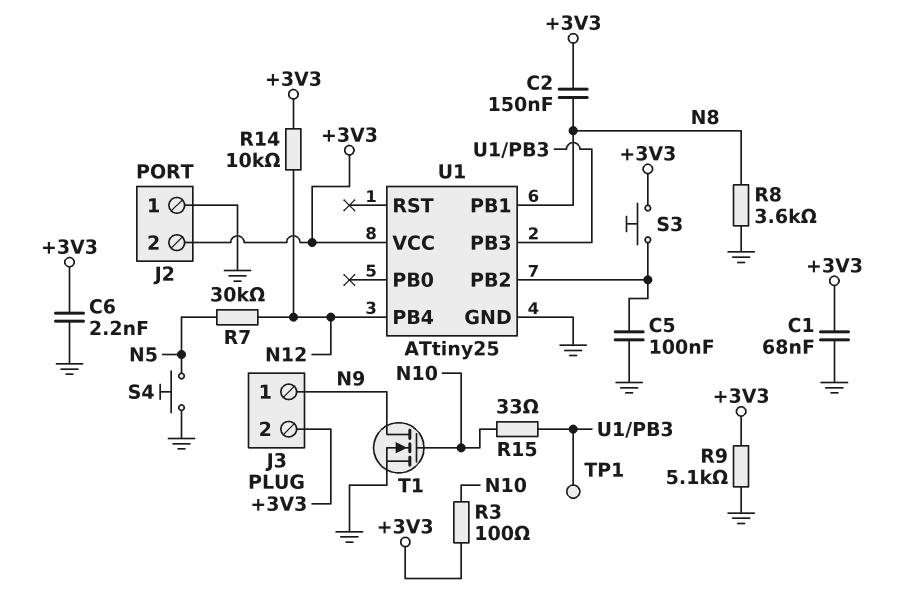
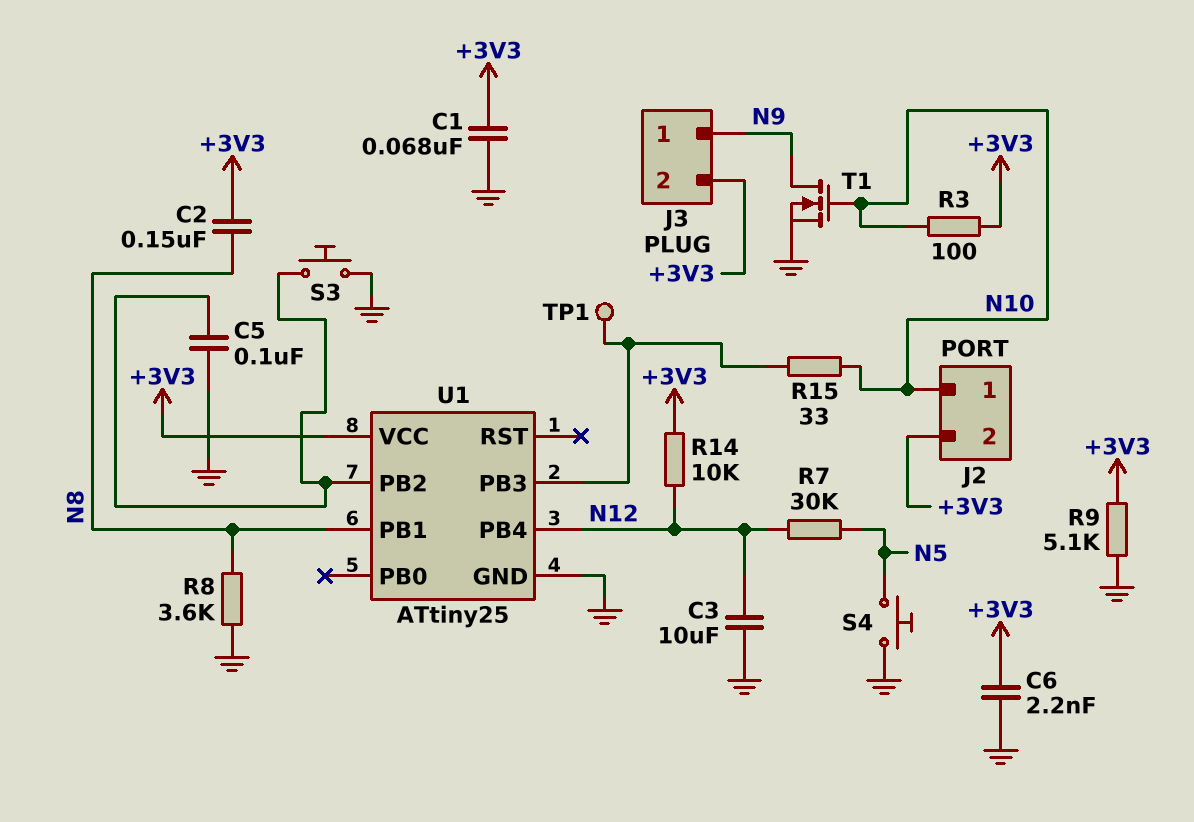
C3: none -> 10uF (GND, N12)
J2 pin 1: GND -> N10
S3: button (+3V3, U1/PB2) -> button (GND, U1/PB2)

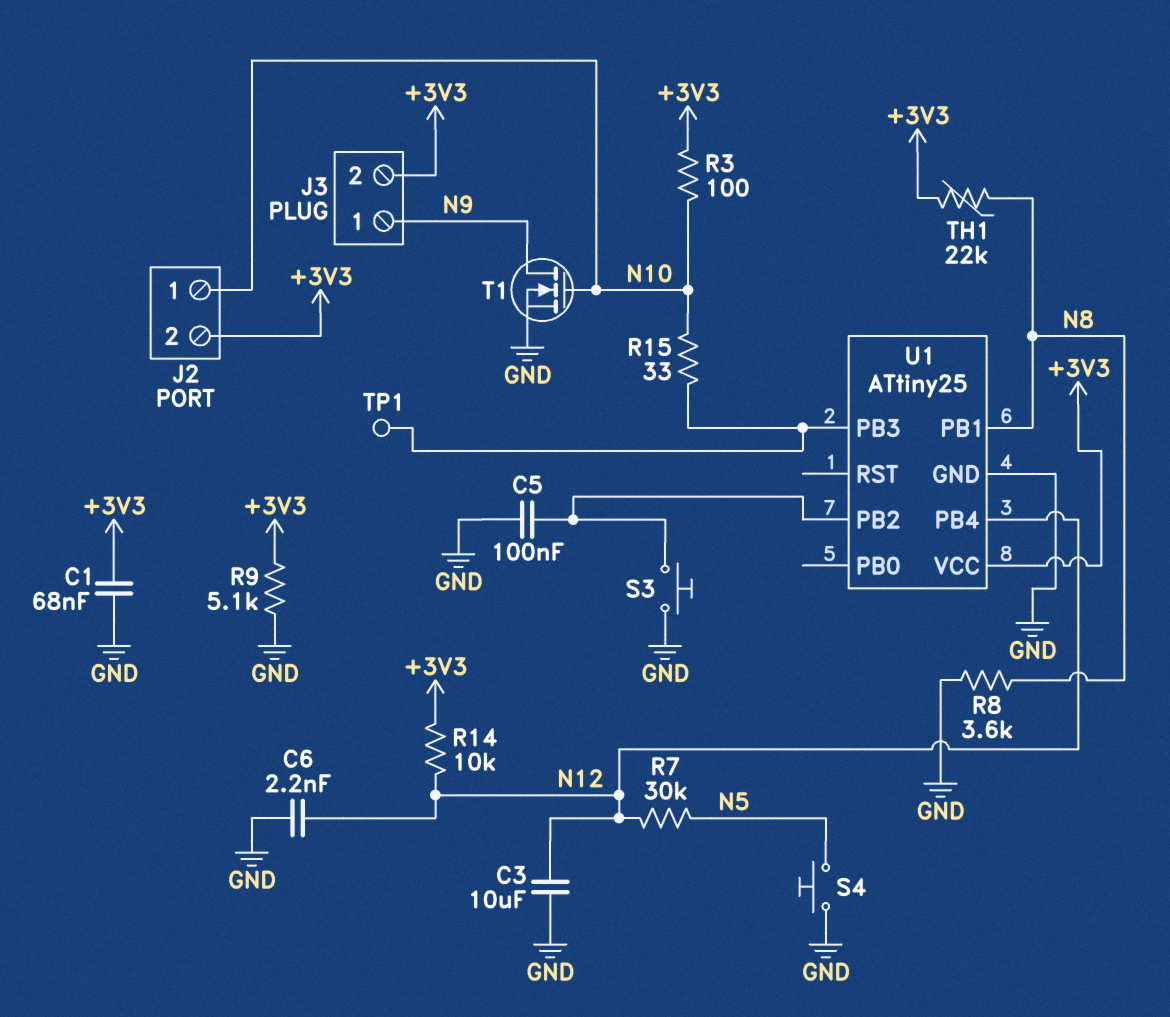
C2: 150nF (+3V3, N8) -> none
C6: 2.2nF (+3V3, GND) -> 2.2nF (GND, N12)
TH1: none -> 22k (+3V3, N8)

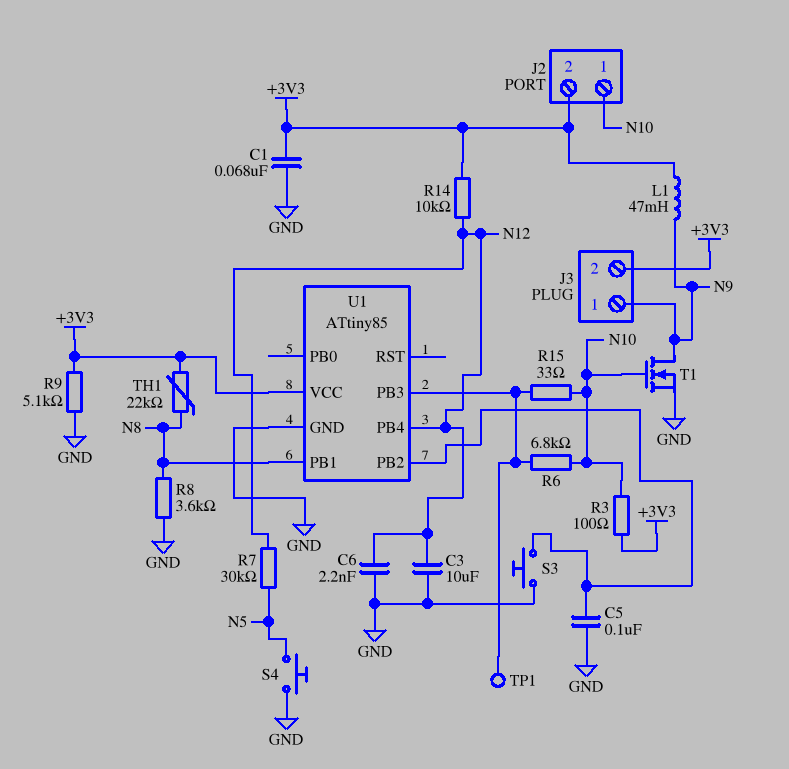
L1: none -> 47mH (+3V3, N9)
R6: none -> 6.8k (N10, U1/PB3)
U1: ATtiny25 -> ATtiny85

